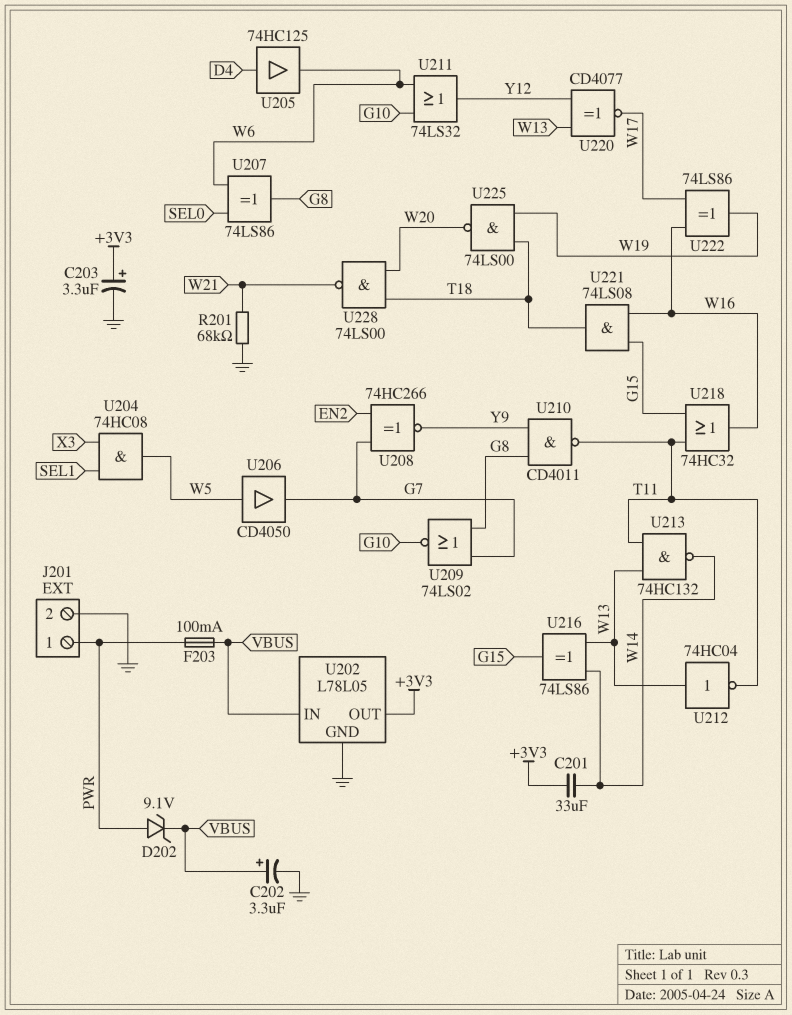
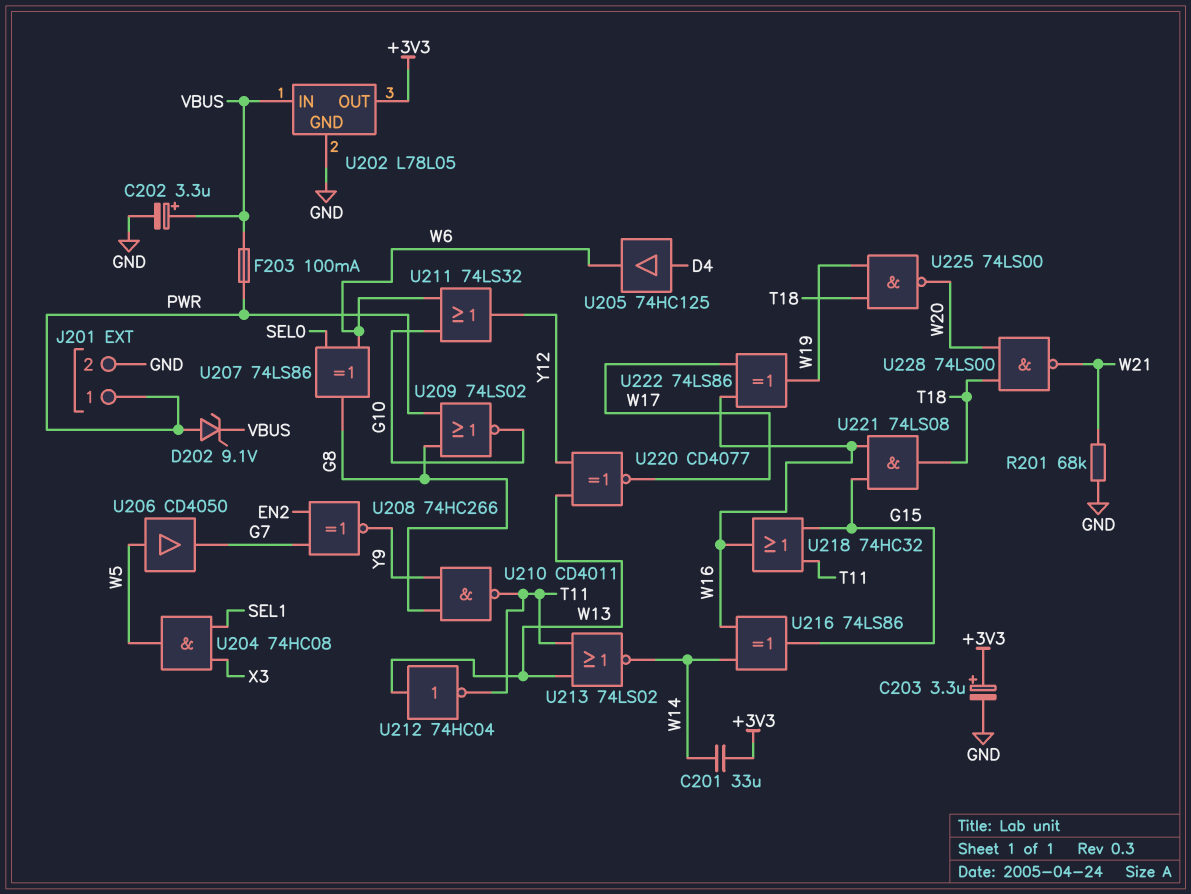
U209: NOR 74LS02 (in G7, in G8, out G10) -> NOR 74LS02 (in G8, in PWR, out G10)
U213: NAND 74HC132 (in T11, in W13, out W14) -> NOR 74LS02 (in T11, in W13, out W14)
U216: XOR 74LS86 (in W13, in W14, out G15) -> XOR 74LS86 (in W14, in W16, out G15)

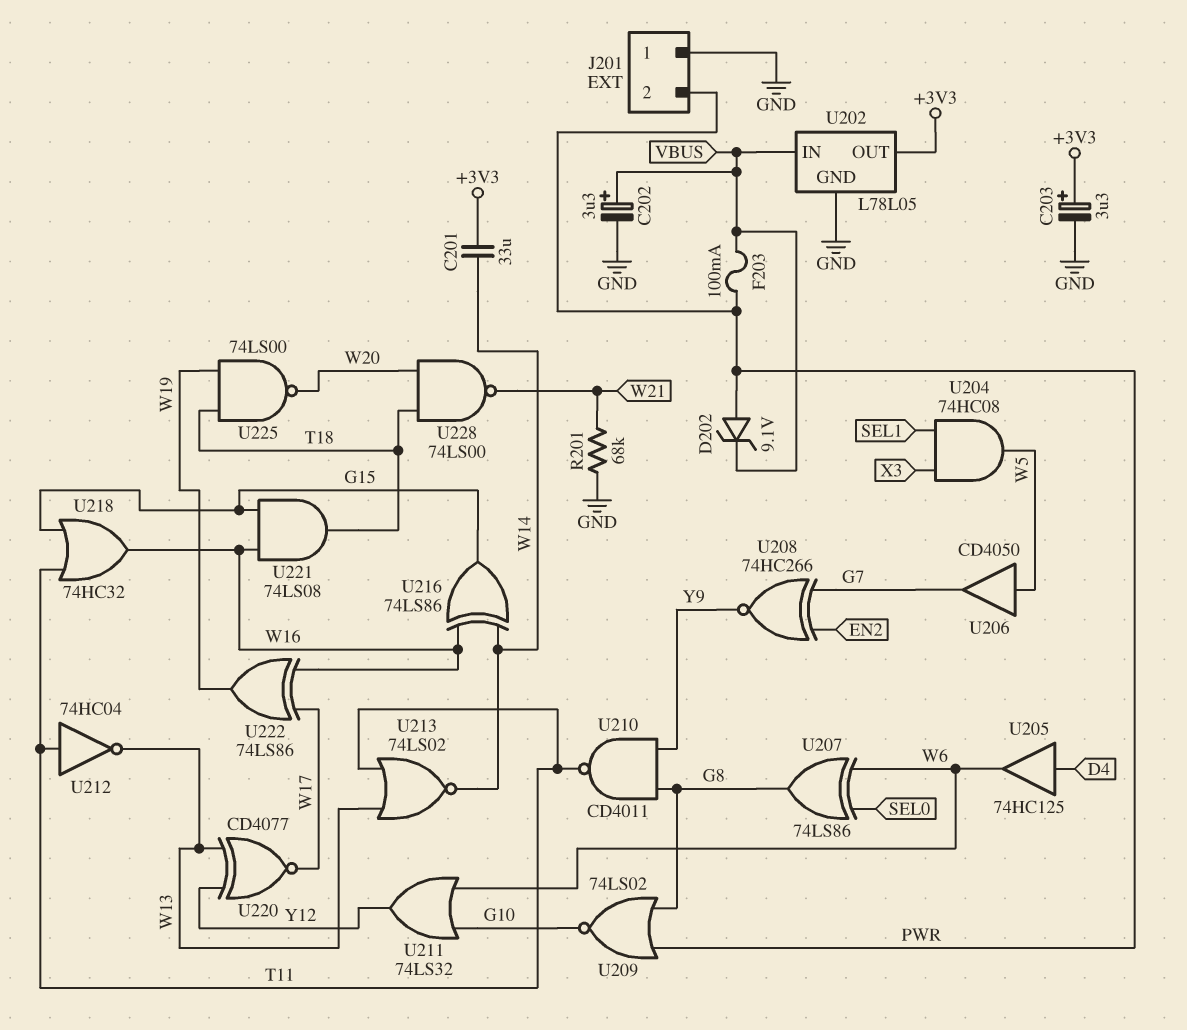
J201 pin 1: PWR -> GND
J201 pin 2: GND -> PWR
U212: NOT 74HC04 (in W13, out T11) -> NOT 74HC04 (in T11, out W13)

